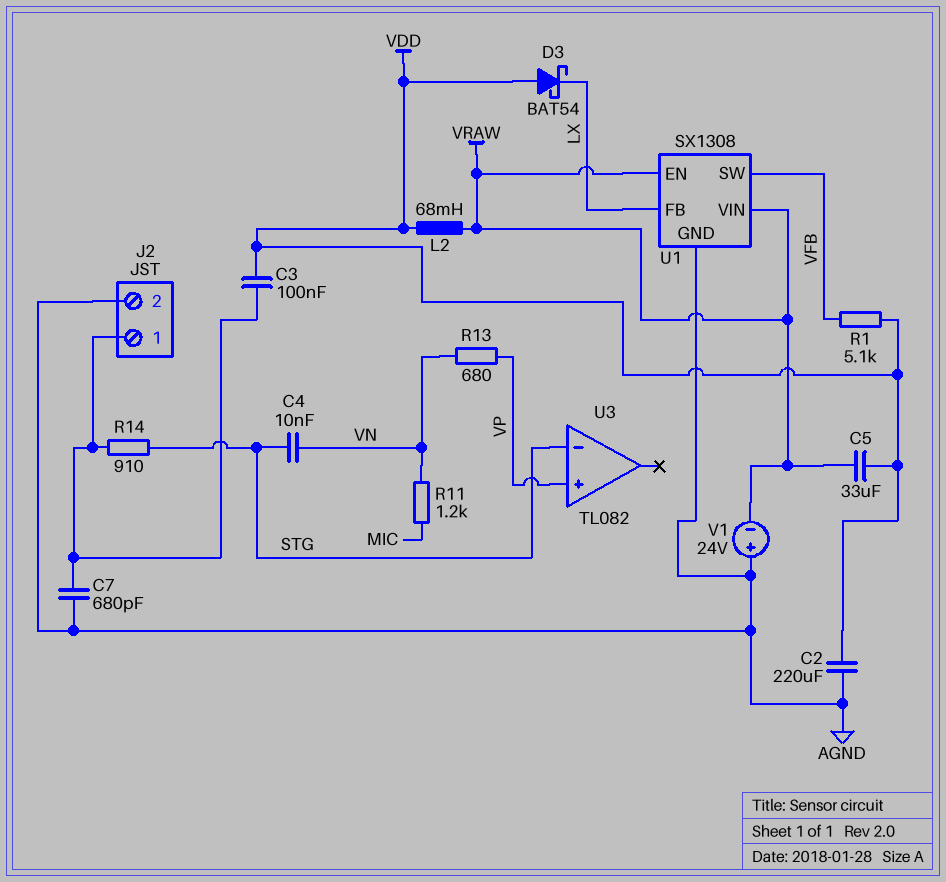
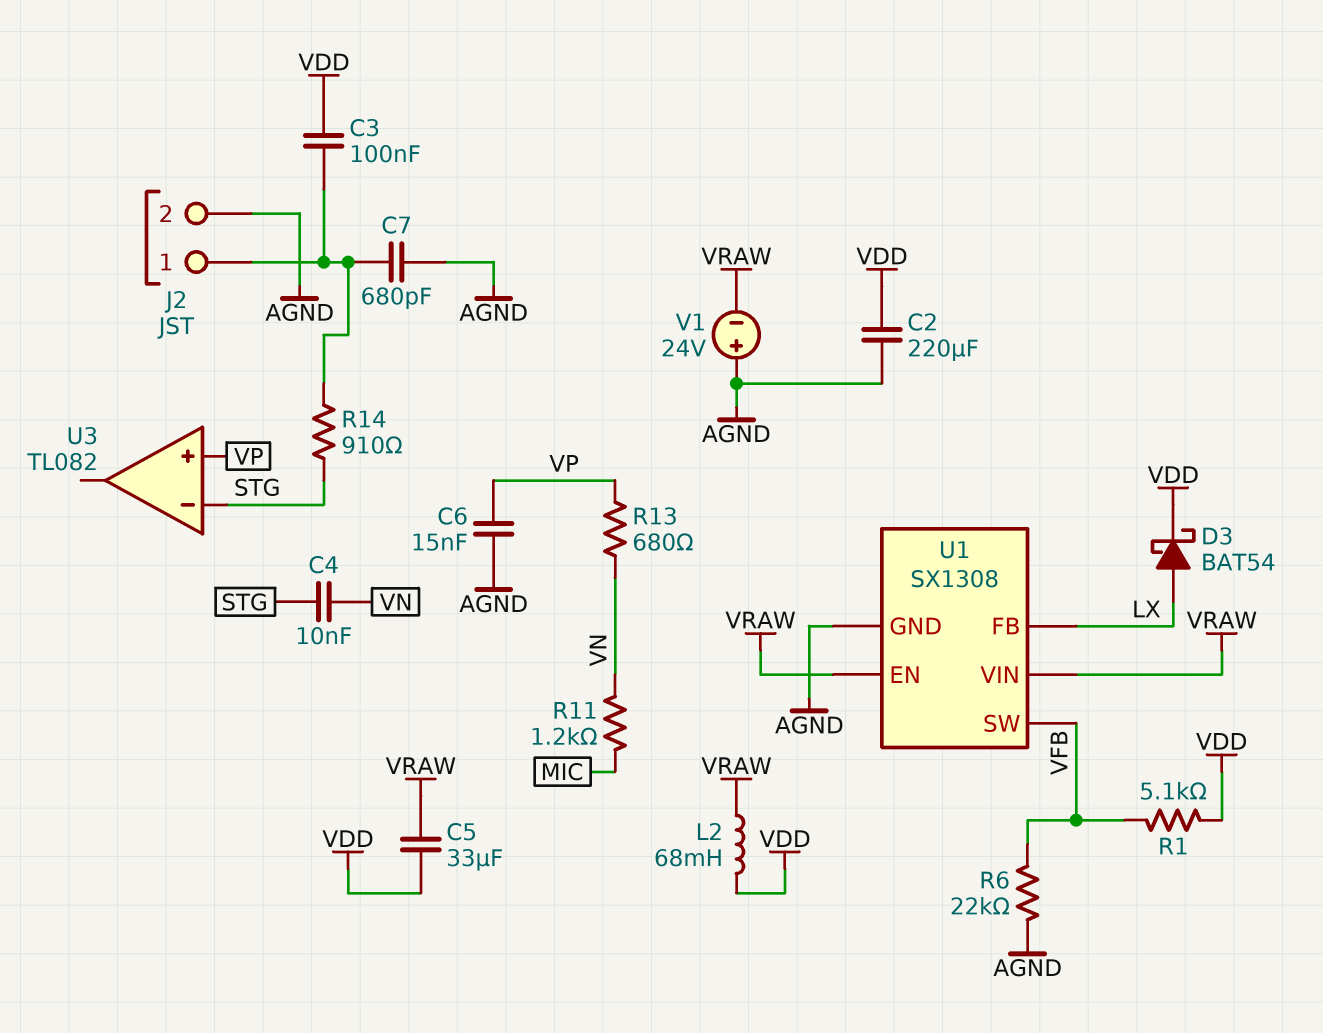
C6: none -> 15nF (AGND, VP)
D3: schottky BAT54 (A VDD, K LX) -> schottky BAT54 (A LX, K VDD)
R6: none -> 22k (AGND, VFB)

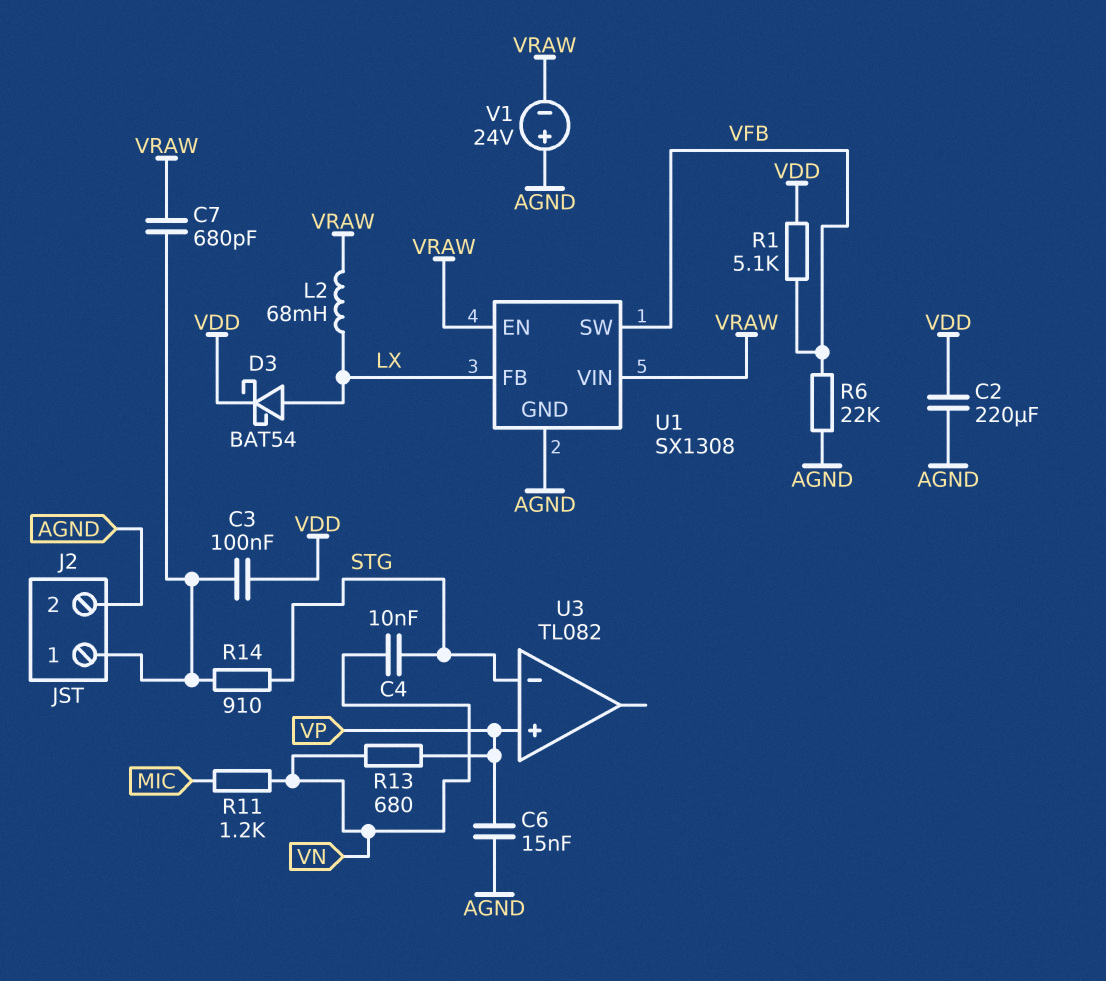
C5: 33uF (VDD, VRAW) -> none
C7: 680pF (AGND, J2/1) -> 680pF (J2/1, VRAW)
L2: 68mH (VDD, VRAW) -> 68mH (LX, VRAW)

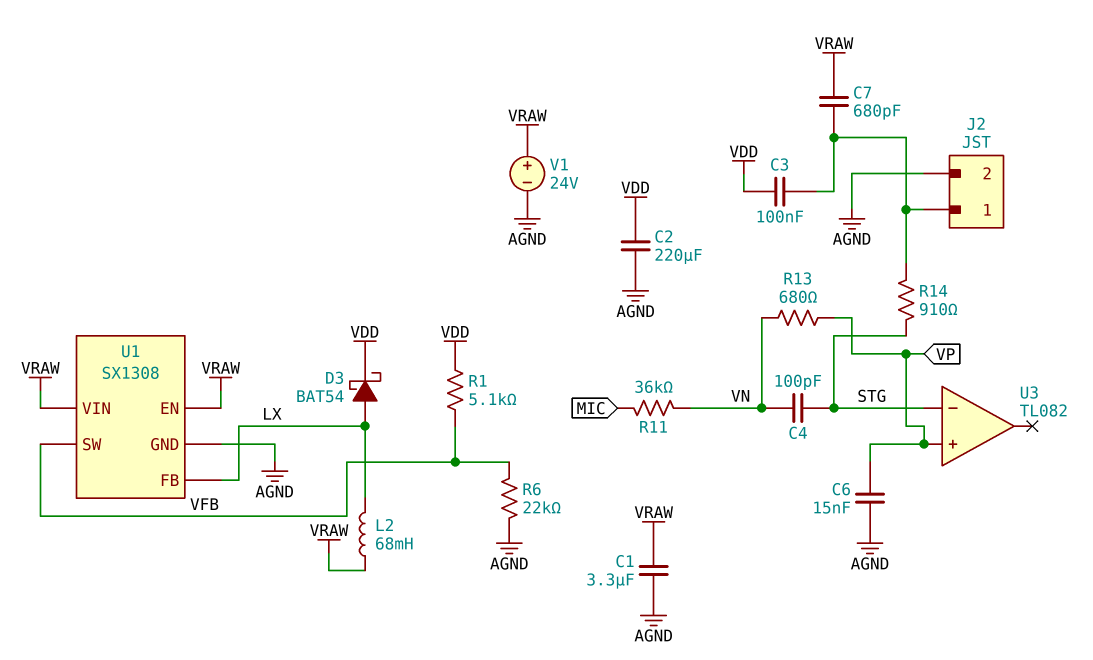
C1: none -> 3.3uF (AGND, VRAW)
C4: 10nF (STG, VN) -> 100pF (STG, VN)
R11: 1.2k (MIC, VN) -> 36k (MIC, VN)
V1: 24V (plus AGND, minus VRAW) -> 24V (plus VRAW, minus AGND)

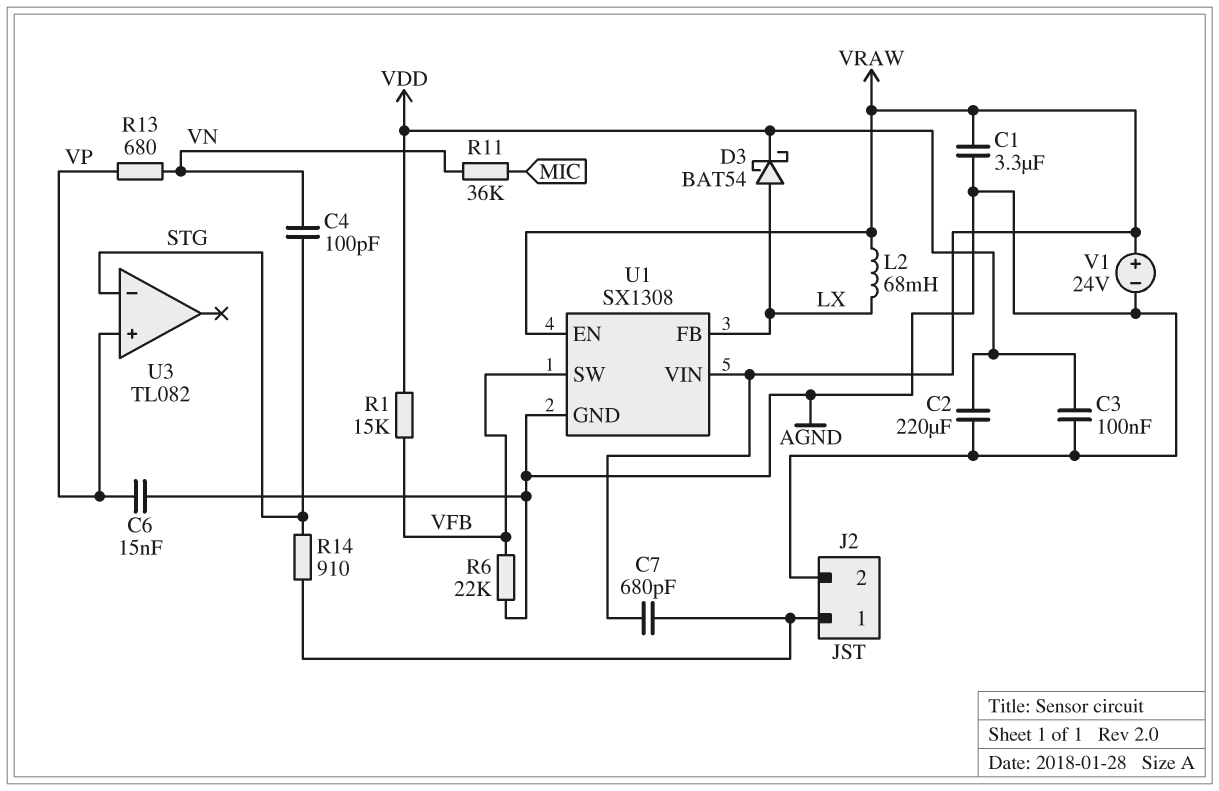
C3: 100nF (J2/1, VDD) -> 100nF (AGND, VDD)
R1: 5.1k (VDD, VFB) -> 15k (VDD, VFB)

